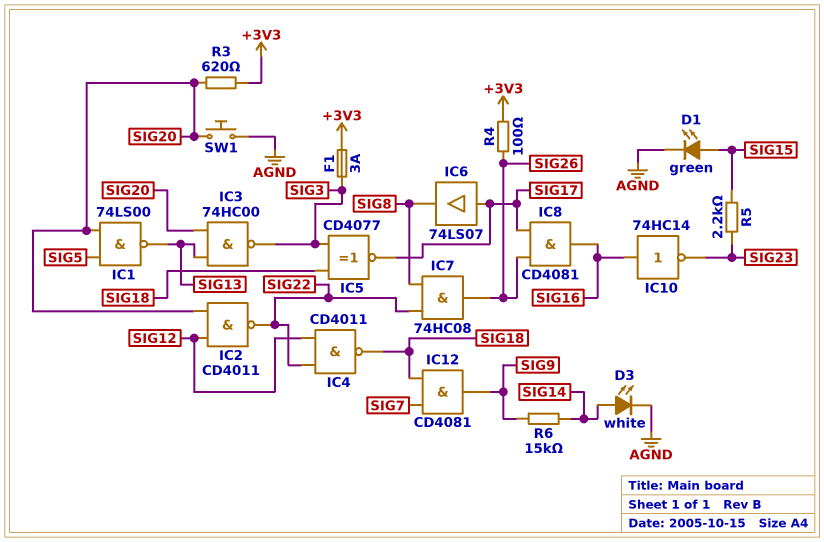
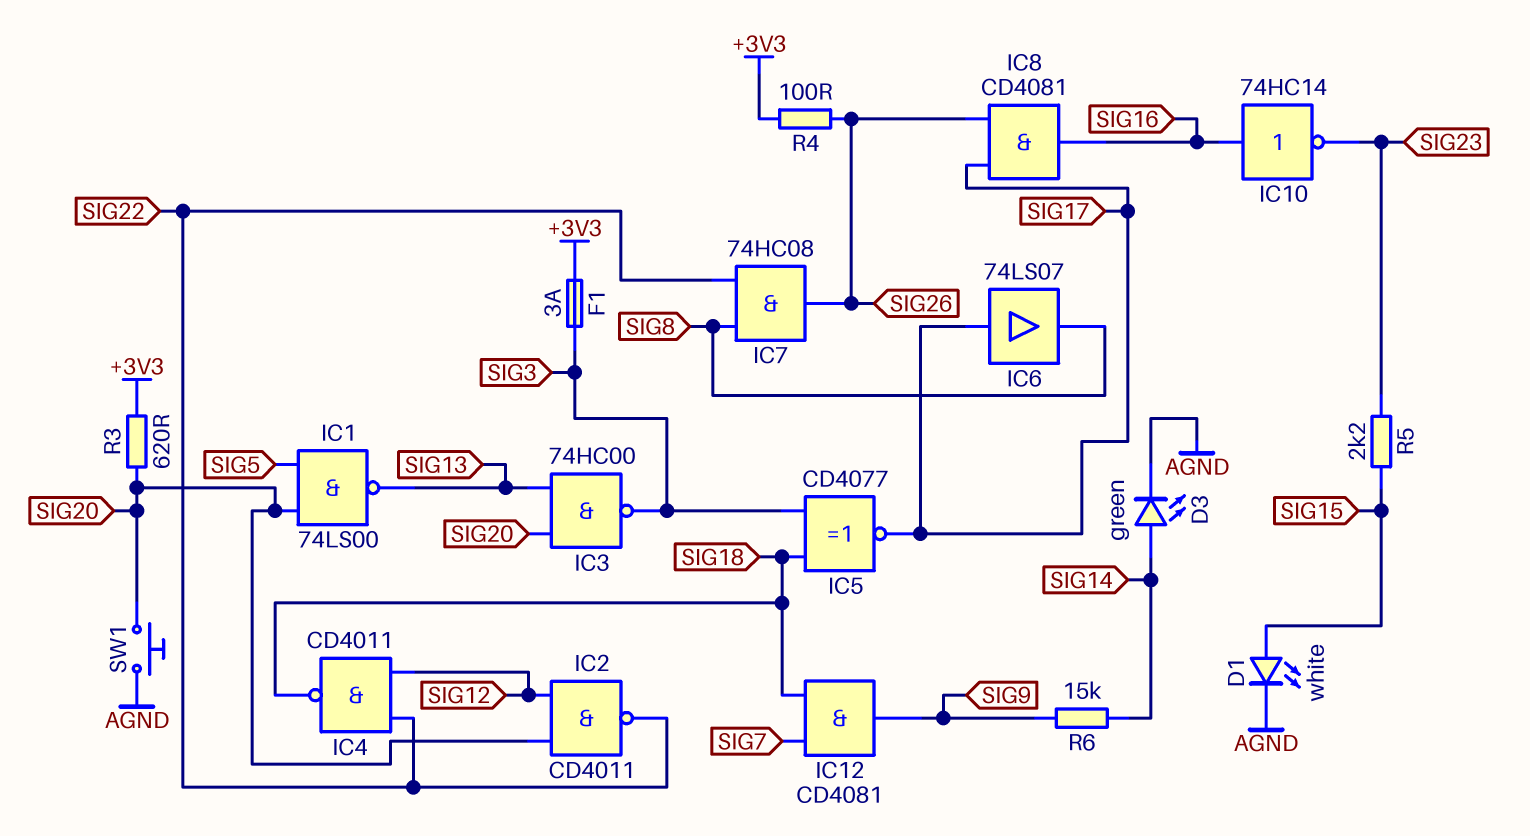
D1: LED green (A SIG15, K AGND) -> LED white (A SIG15, K AGND)
D3: LED white (A SIG14, K AGND) -> LED green (A SIG14, K AGND)

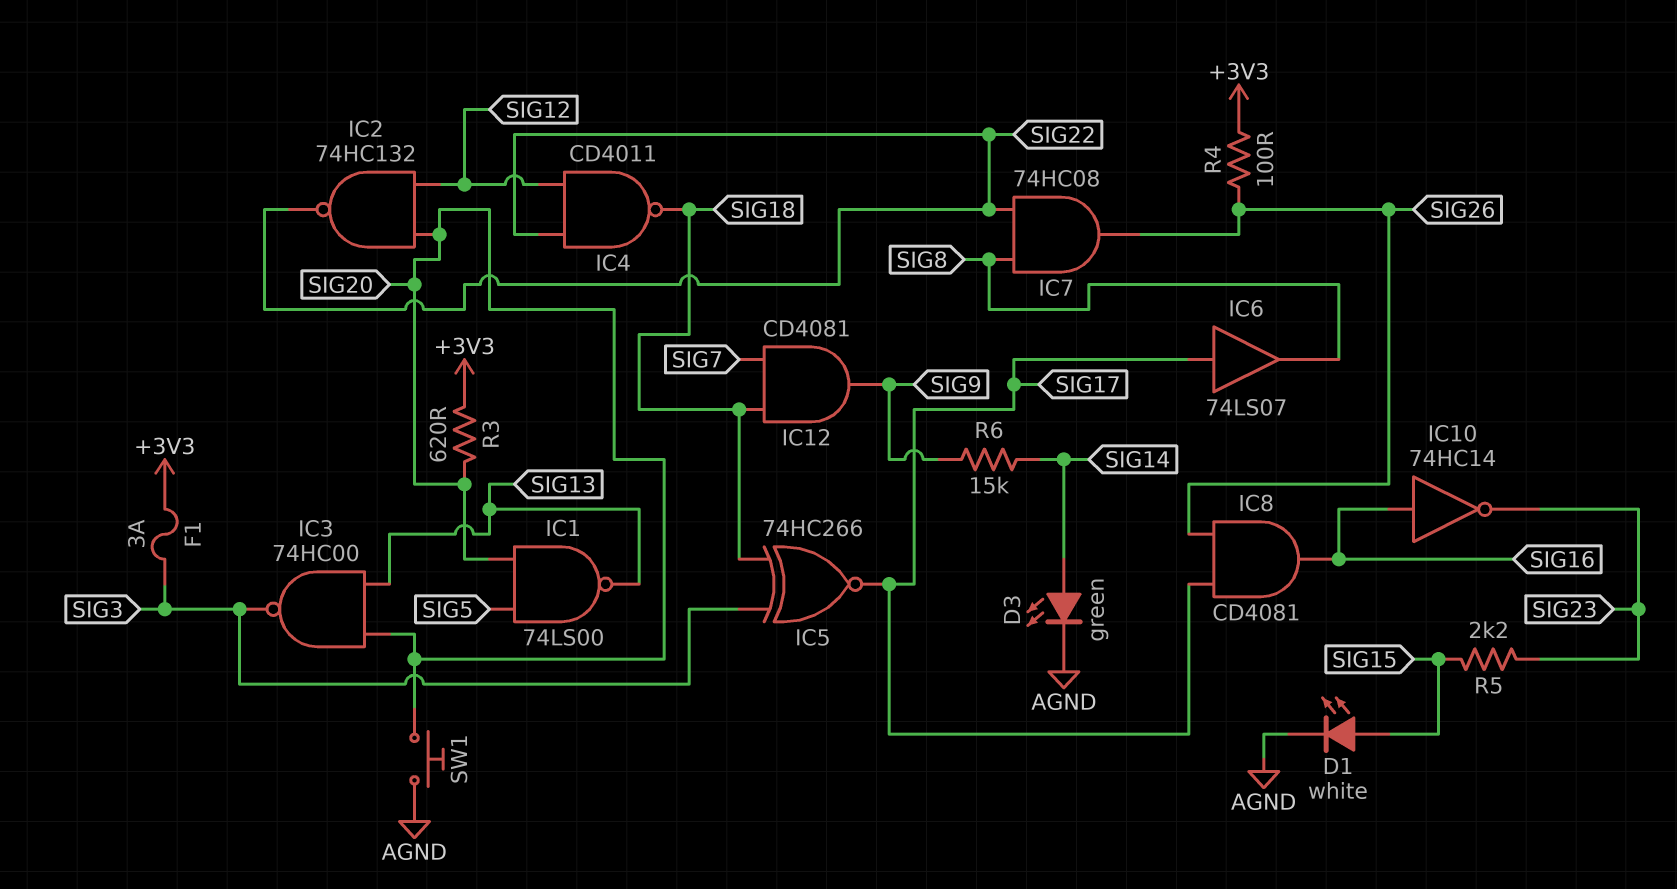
IC2: NAND CD4011 (in SIG12, in SIG20, out SIG22) -> NAND 74HC132 (in SIG12, in SIG20, out SIG22)
IC5: XNOR CD4077 (in SIG3, in SIG18, out SIG17) -> XNOR 74HC266 (in SIG3, in SIG18, out SIG17)

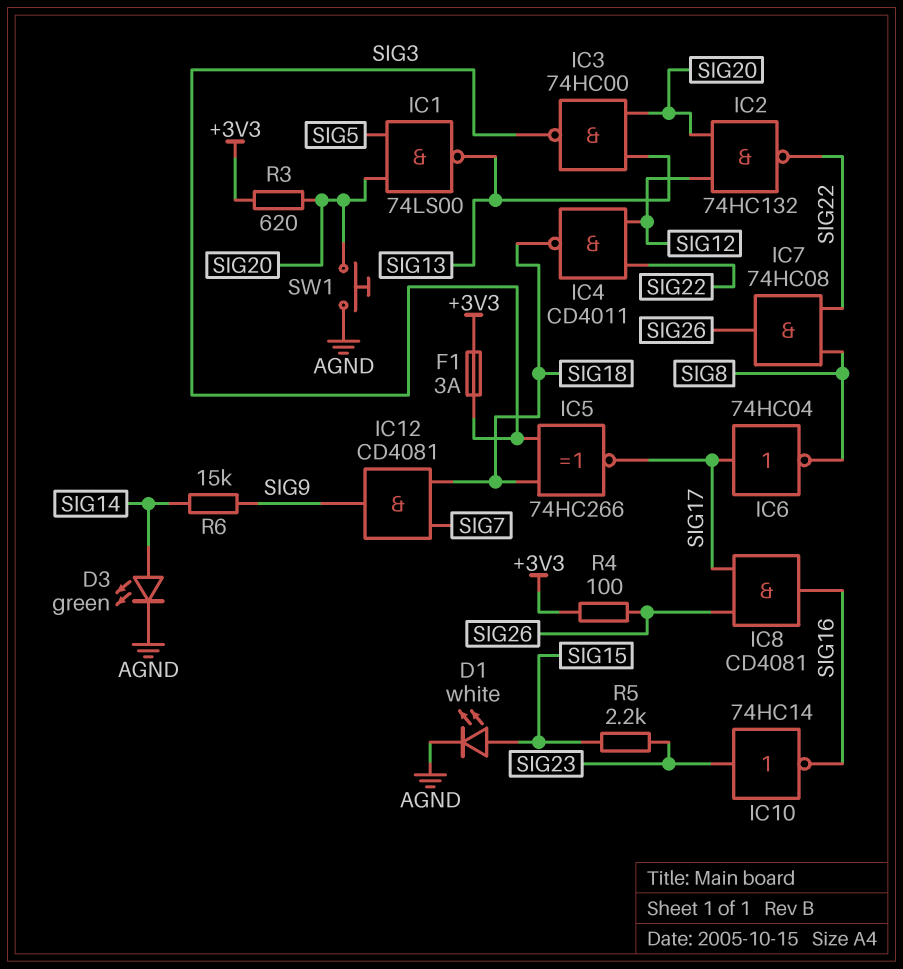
IC6: buffer 74LS07 (in SIG17, out SIG8) -> NOT 74HC04 (in SIG17, out SIG8)
IC10: NOT 74HC14 (in SIG16, out SIG23) -> NOT 74HC14 (in SIG23, out SIG16)

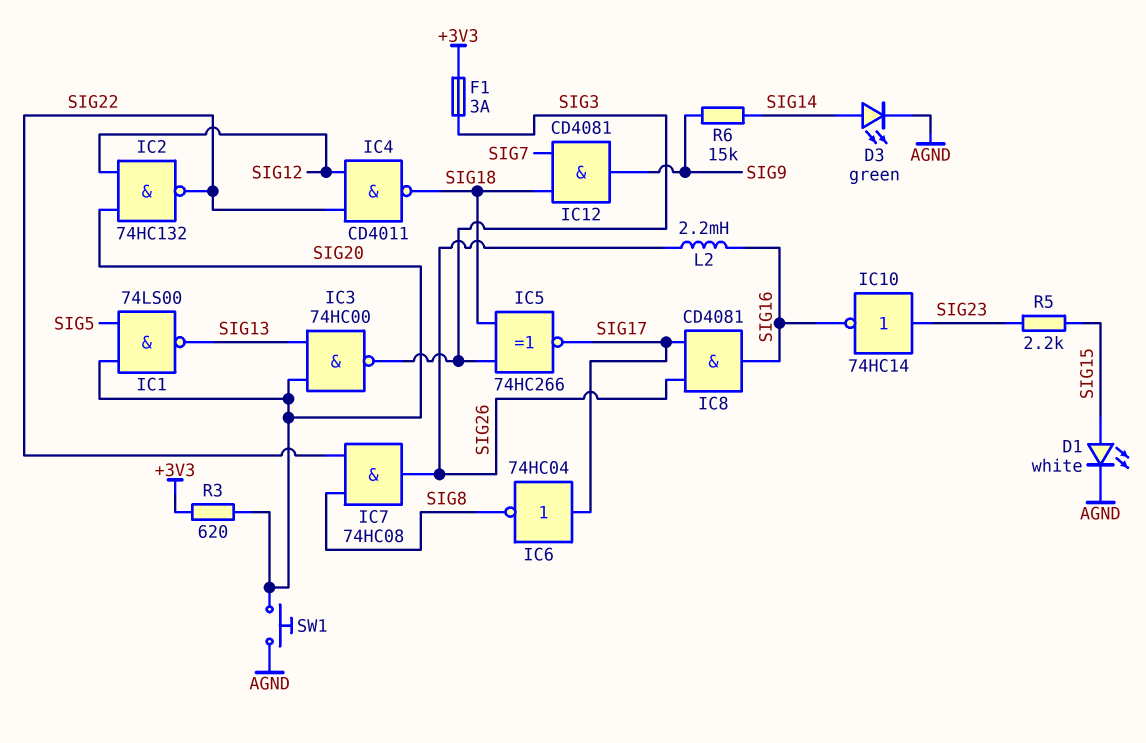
L2: none -> 2.2mH (SIG16, SIG26)
R4: 100 (+3V3, SIG26) -> none

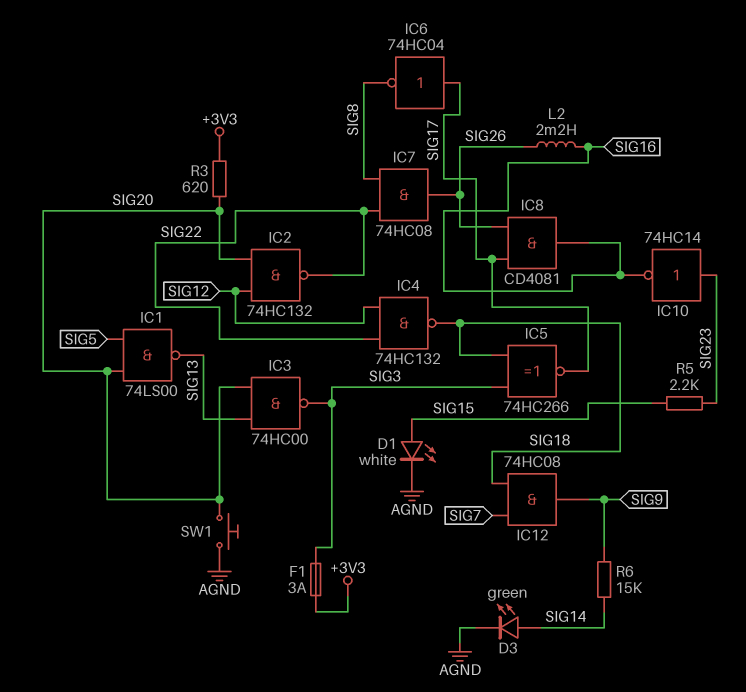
IC4: NAND CD4011 (in SIG12, in SIG22, out SIG18) -> NAND 74HC132 (in SIG12, in SIG22, out SIG18)
IC12: AND CD4081 (in SIG7, in SIG18, out SIG9) -> AND 74HC08 (in SIG7, in SIG18, out SIG9)

